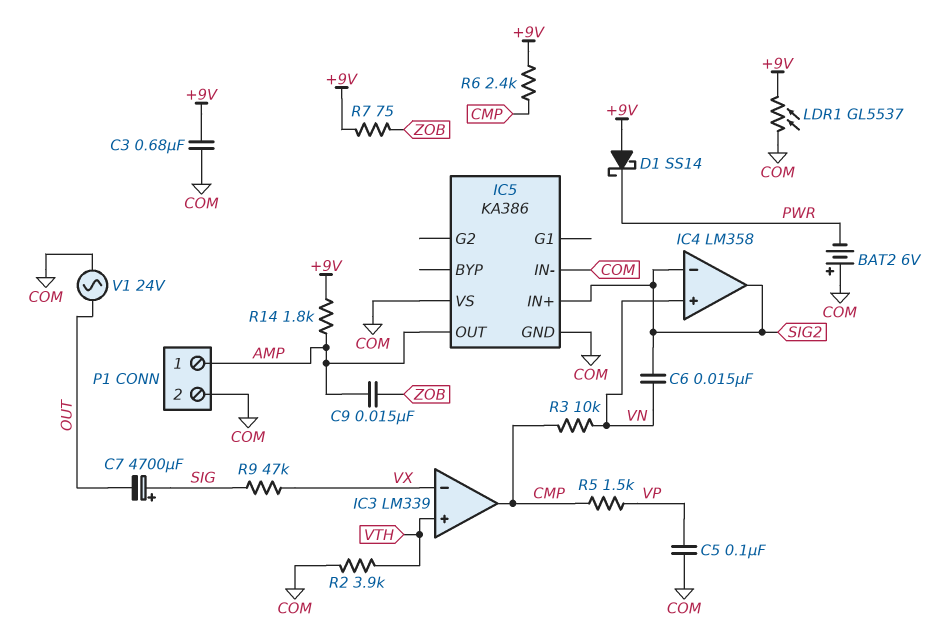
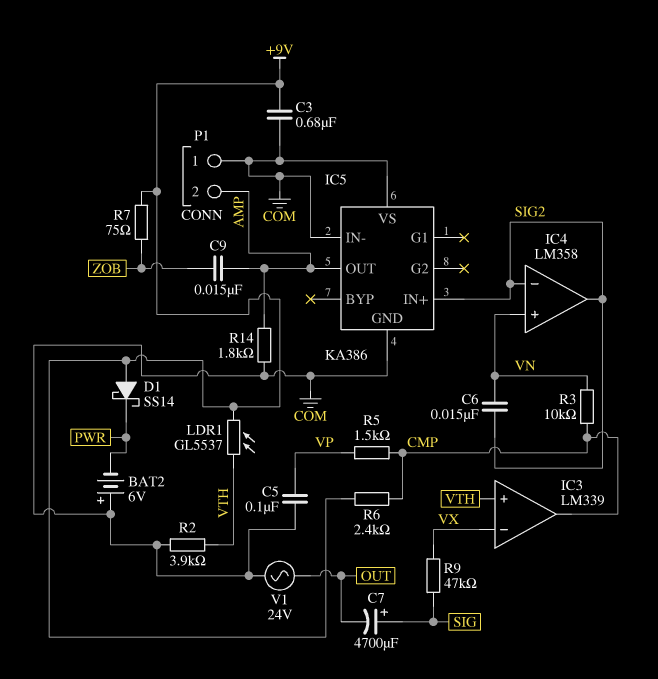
LDR1: GL5537 (+9V, COM) -> GL5537 (+9V, VTH)
P1 pin 1: AMP -> COM
P1 pin 2: COM -> AMP
R14: 1.8k (+9V, AMP) -> 1.8k (AMP, COM)

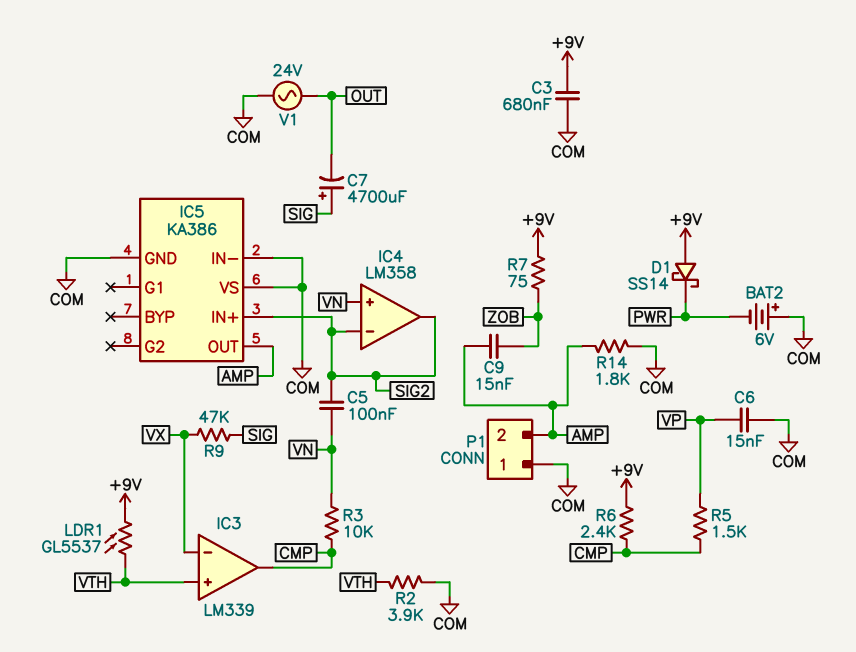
C5: 100nF (COM, VP) -> 100nF (SIG2, VN)
C6: 15nF (SIG2, VN) -> 15nF (COM, VP)

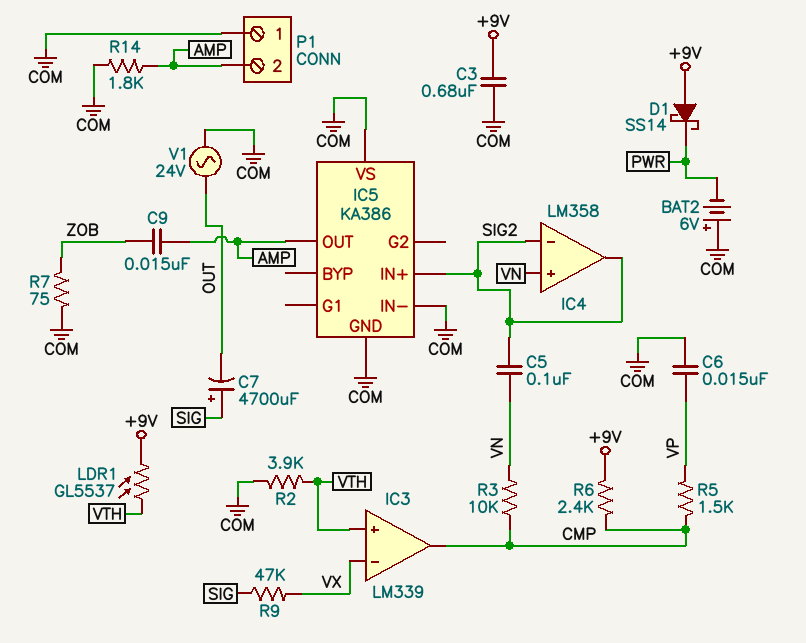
R7: 75 (+9V, ZOB) -> 75 (COM, ZOB)

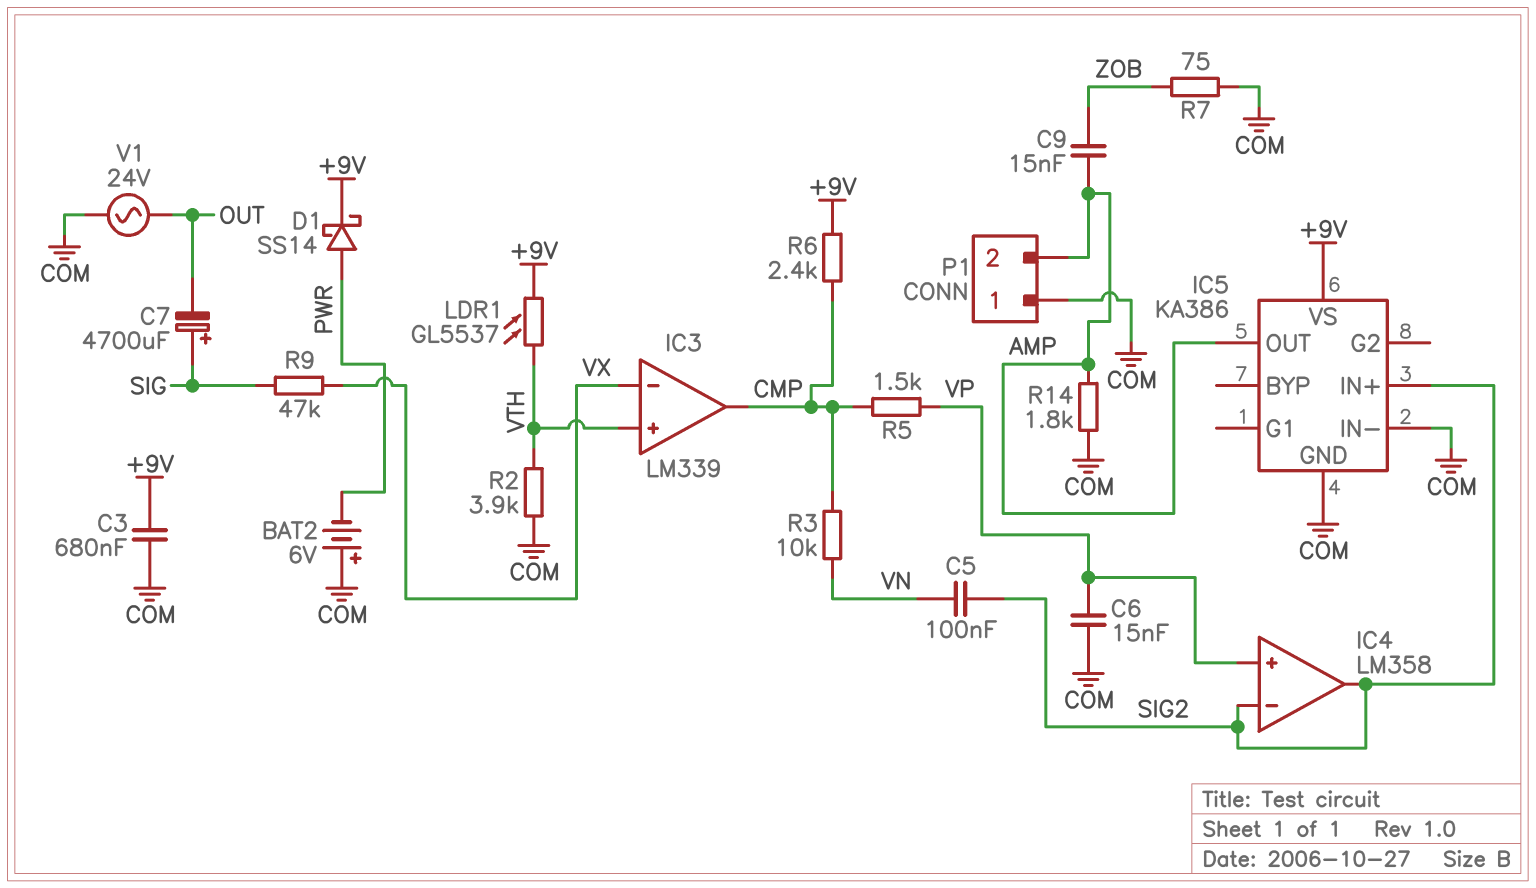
D1: schottky SS14 (A +9V, K PWR) -> schottky SS14 (A PWR, K +9V)
IC4 pin in+: VN -> VP
IC5 pin VS: COM -> +9V

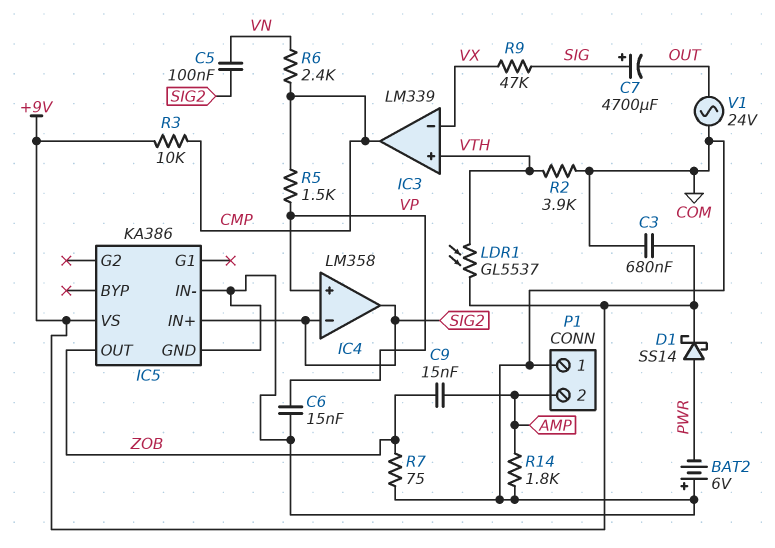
IC5 pin OUT: AMP -> ZOB
R3: 10k (CMP, VN) -> 10k (+9V, CMP)
R6: 2.4k (+9V, CMP) -> 2.4k (CMP, VN)

